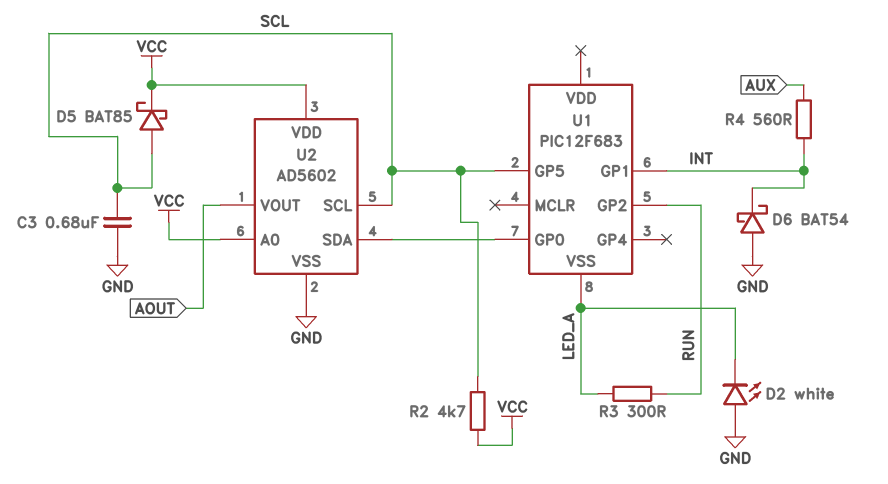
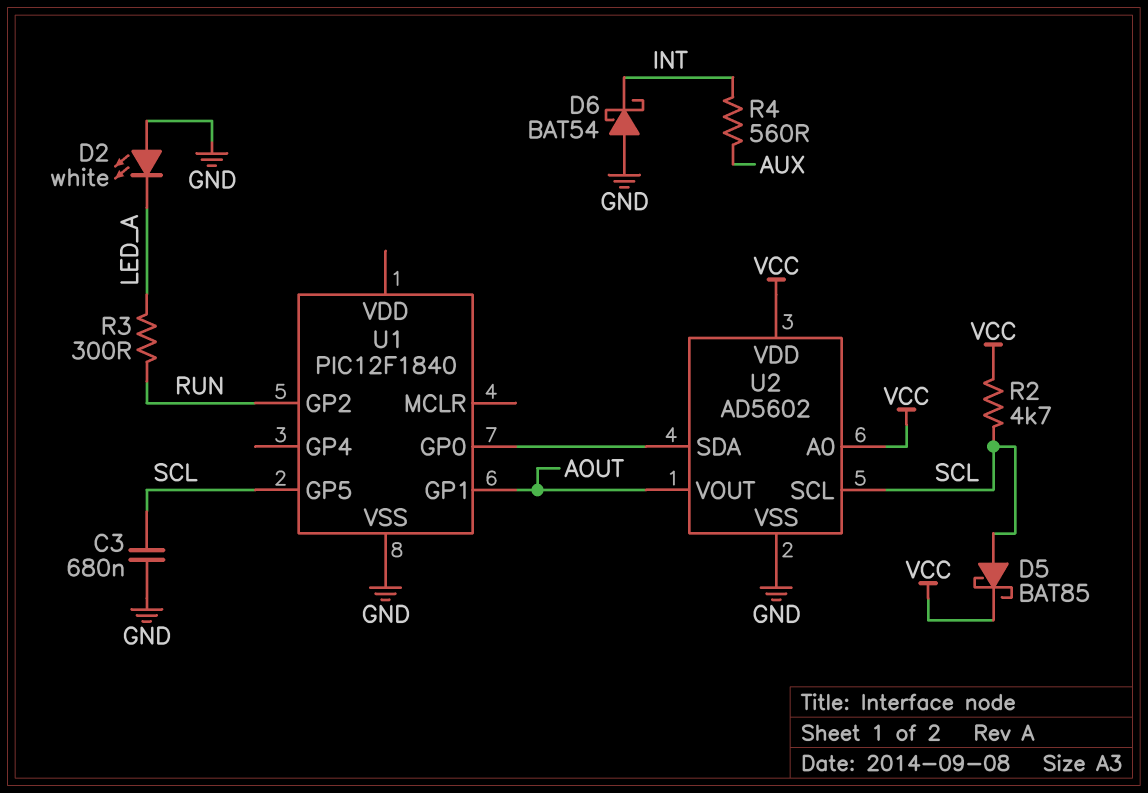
U1: PIC12F683 -> PIC12F1840
U1 pin GP1: INT -> AOUT
U1 pin VSS: LED_A -> GND

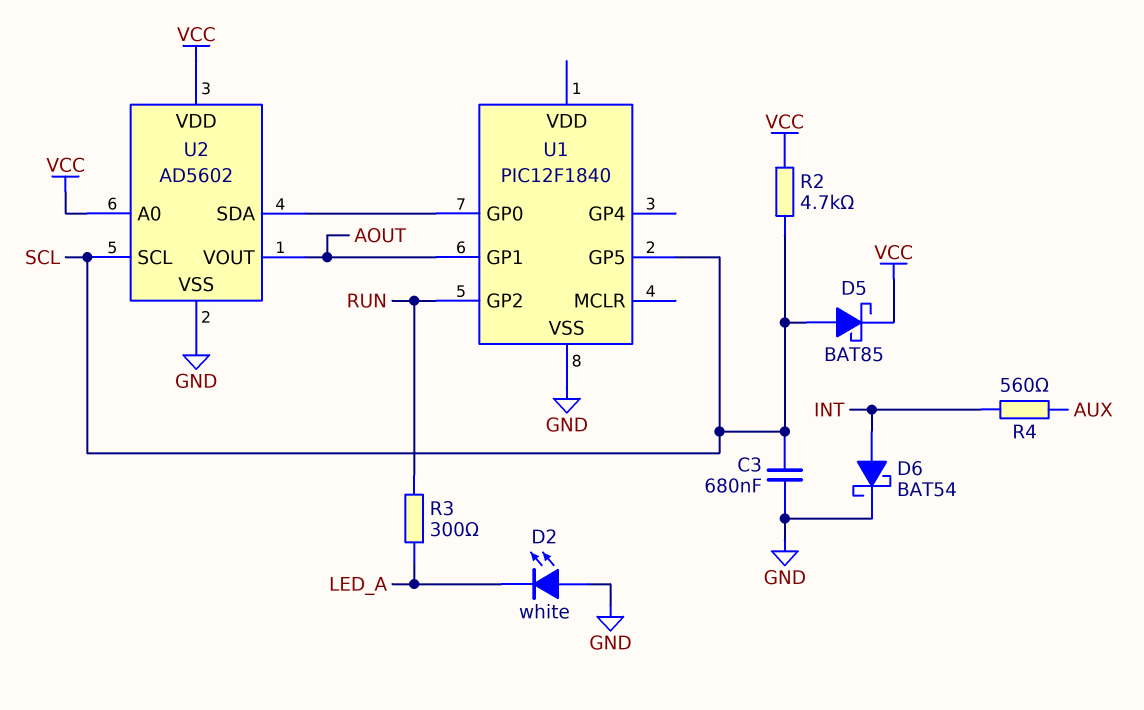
D6: schottky BAT54 (A GND, K INT) -> schottky BAT54 (A INT, K GND)

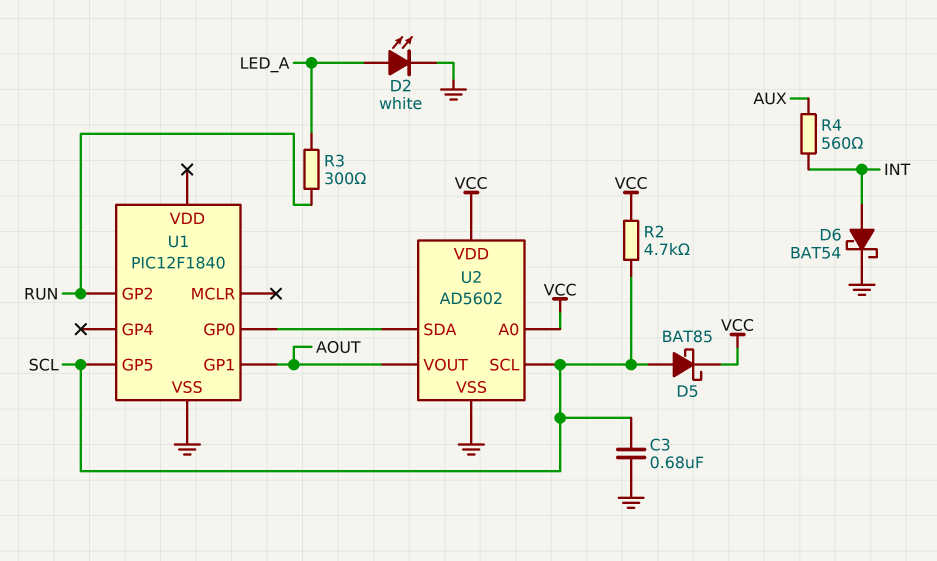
D2: LED white (A GND, K LED_A) -> LED white (A LED_A, K GND)

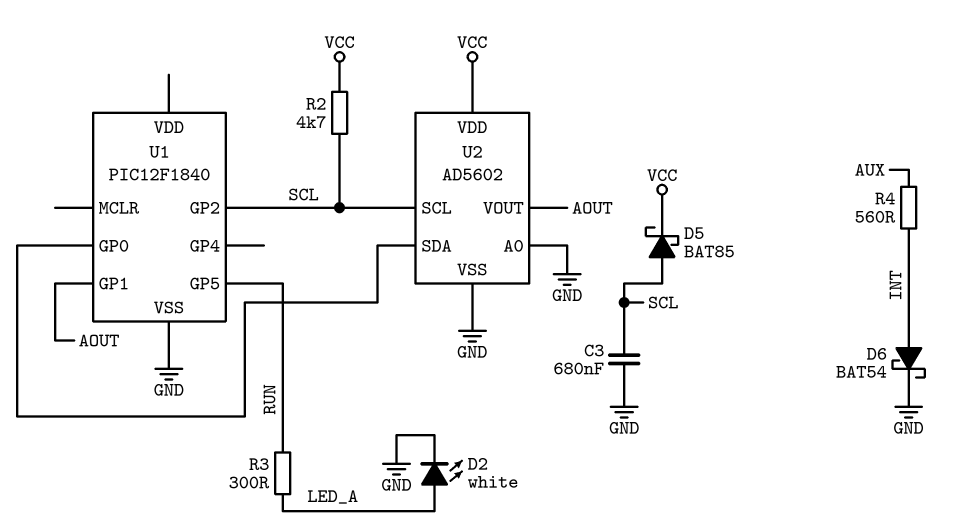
U1 pin GP2: RUN -> SCL
U1 pin GP5: SCL -> RUN
U2 pin A0: VCC -> GND

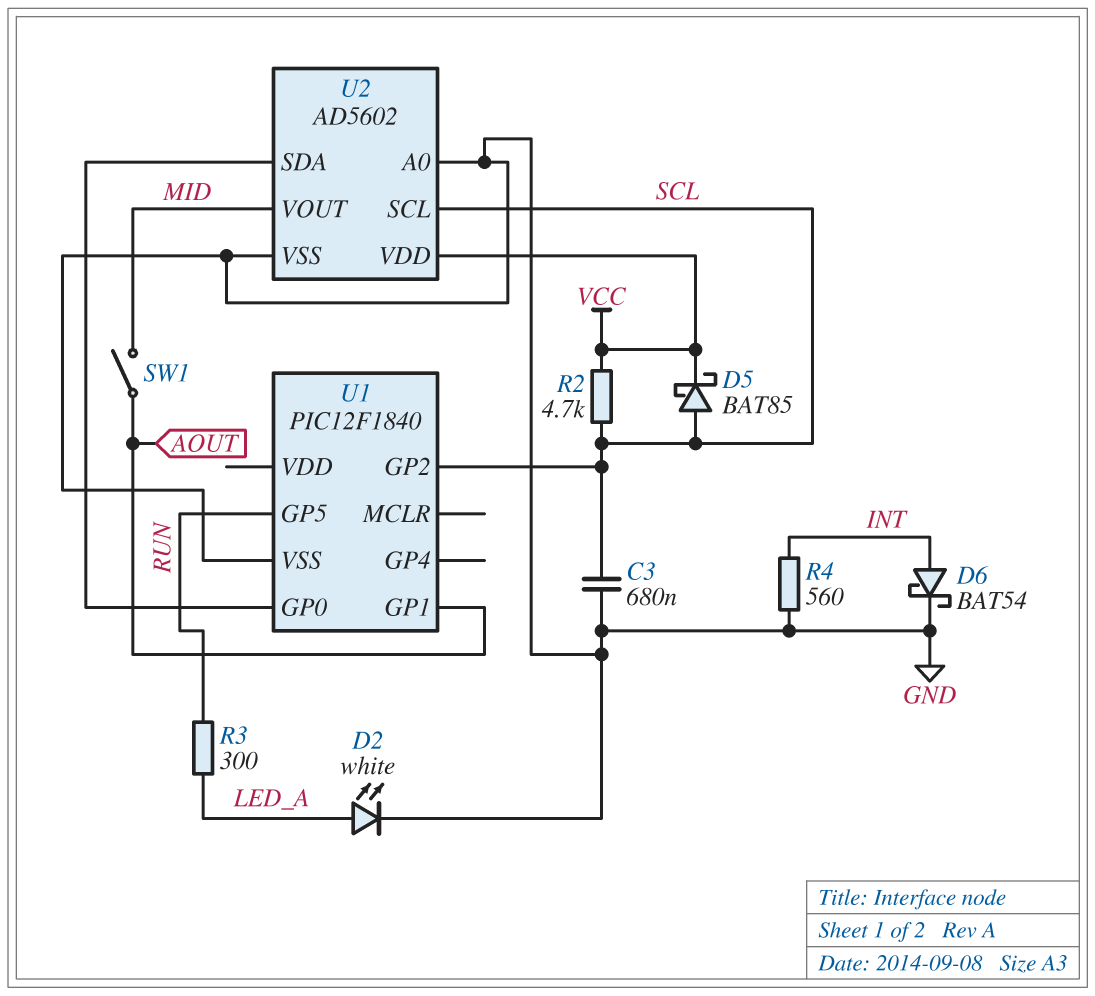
R4: 560 (AUX, INT) -> 560 (GND, INT)
SW1: none -> switch (AOUT, MID)
U2 pin VOUT: AOUT -> MID

